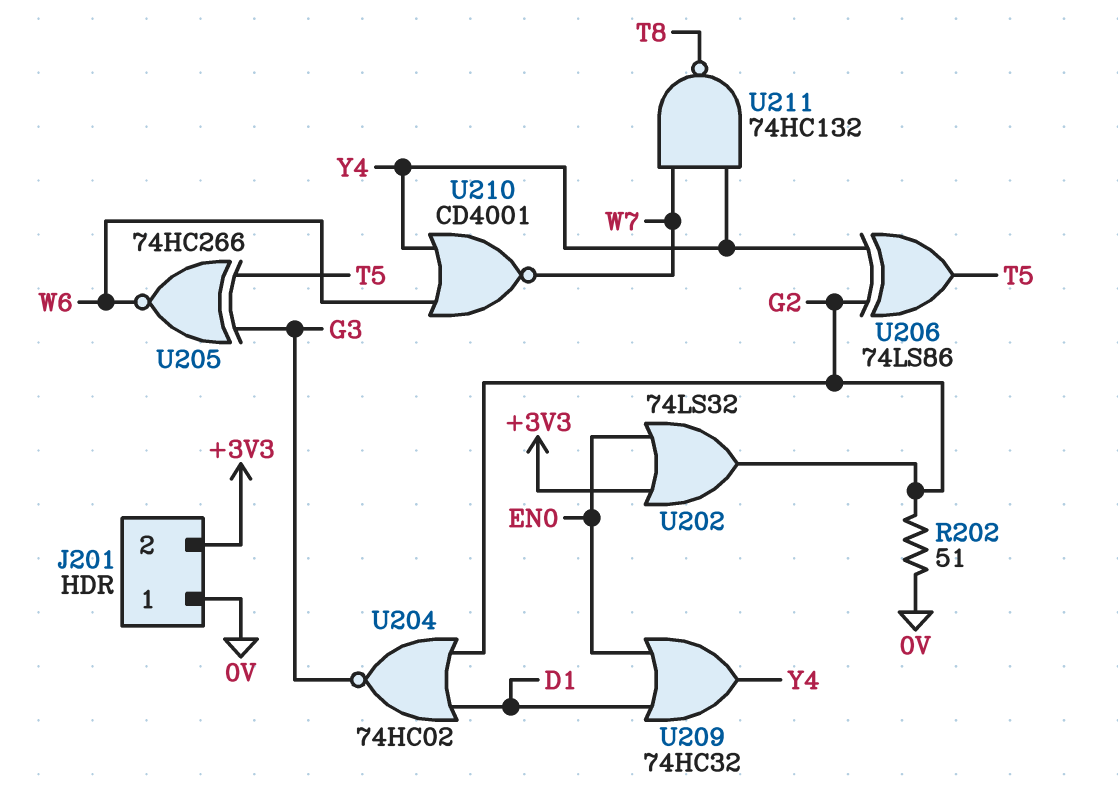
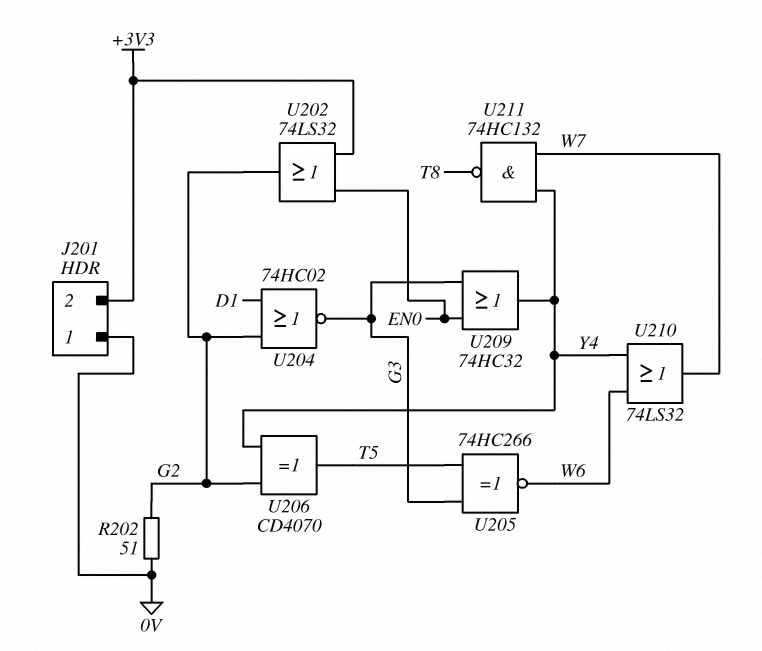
U206: XOR 74LS86 (in G2, in Y4, out T5) -> XOR CD4070 (in G2, in Y4, out T5)
U209: OR 74HC32 (in D1, in EN0, out Y4) -> OR 74HC32 (in EN0, in G3, out Y4)
U210: NOR CD4001 (in W6, in Y4, out W7) -> OR 74LS32 (in W6, in Y4, out W7)

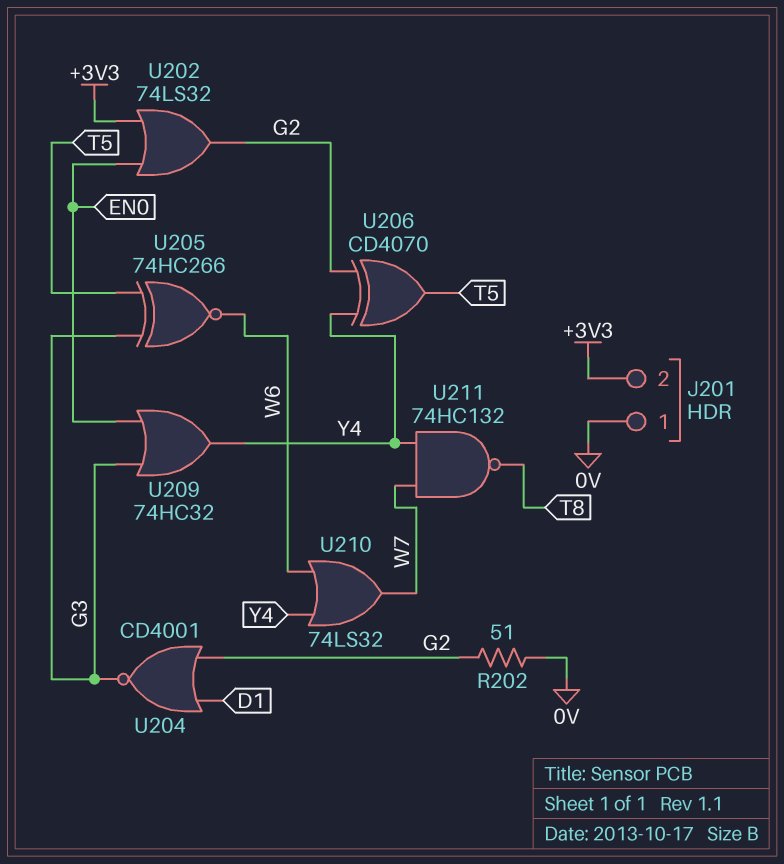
U204: NOR 74HC02 (in D1, in G2, out G3) -> NOR CD4001 (in D1, in G2, out G3)

